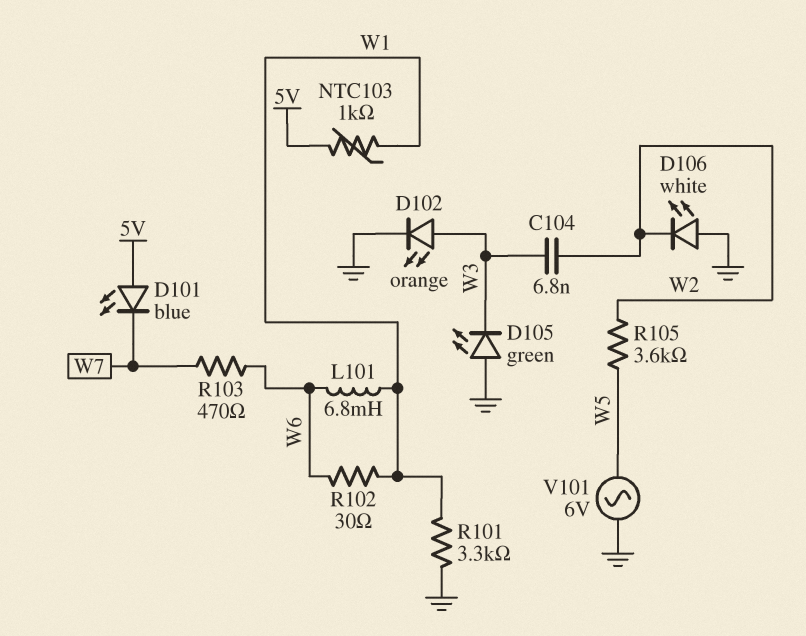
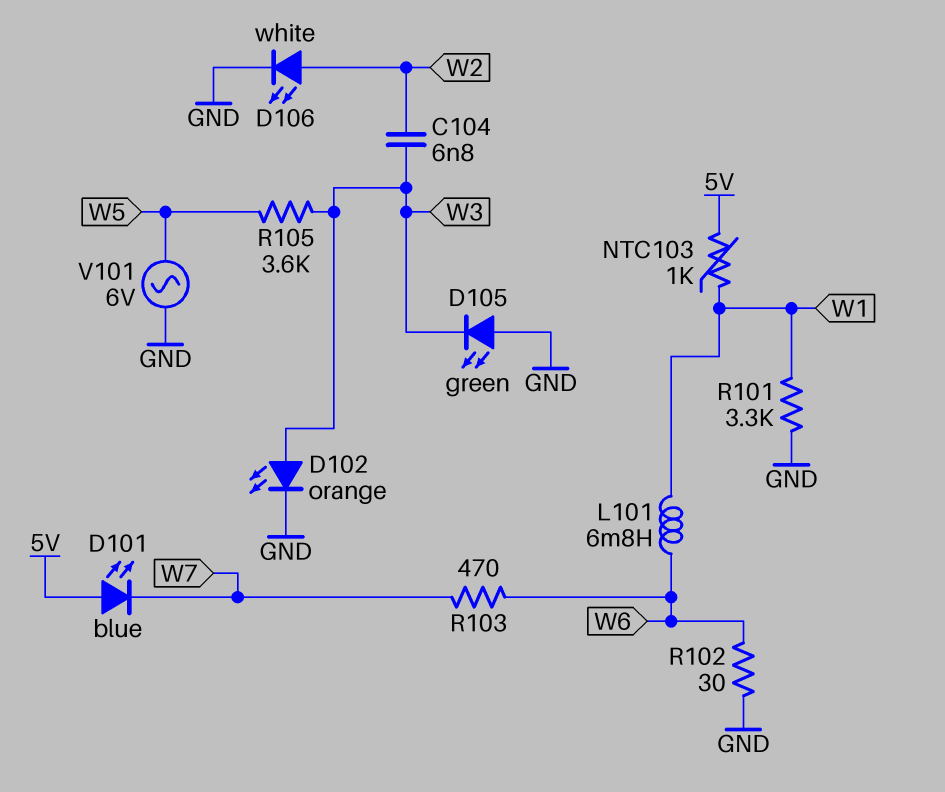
D106: LED white (A GND, K W2) -> LED white (A W2, K GND)
R102: 30 (W1, W6) -> 30 (GND, W6)
R105: 3.6k (W2, W5) -> 3.6k (W3, W5)

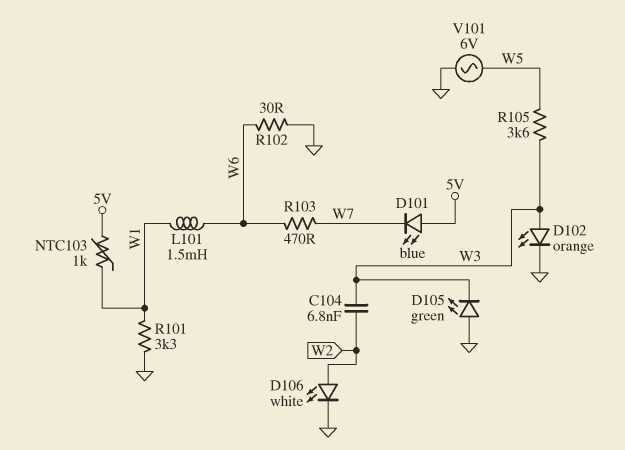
L101: 6.8mH (W1, W6) -> 1.5mH (W1, W6)

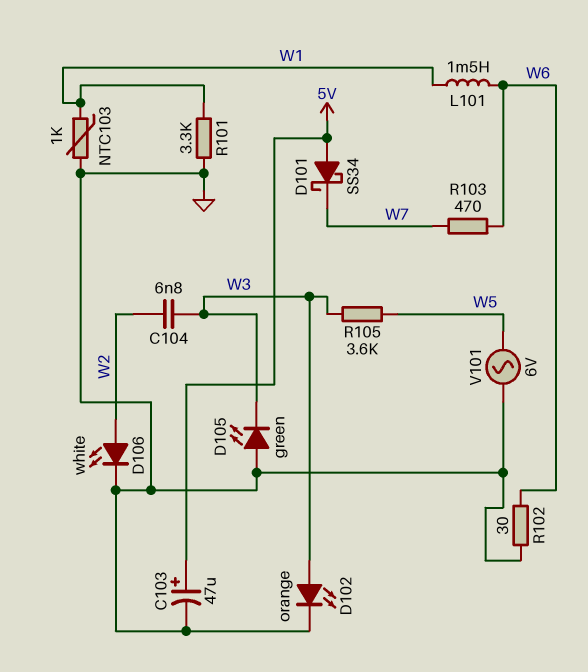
C103: none -> 47uF (plus 5V, minus GND)
D101: LED blue (A 5V, K W7) -> schottky SS34 (A 5V, K W7)
NTC103: 1k (5V, W1) -> 1k (GND, W1)

